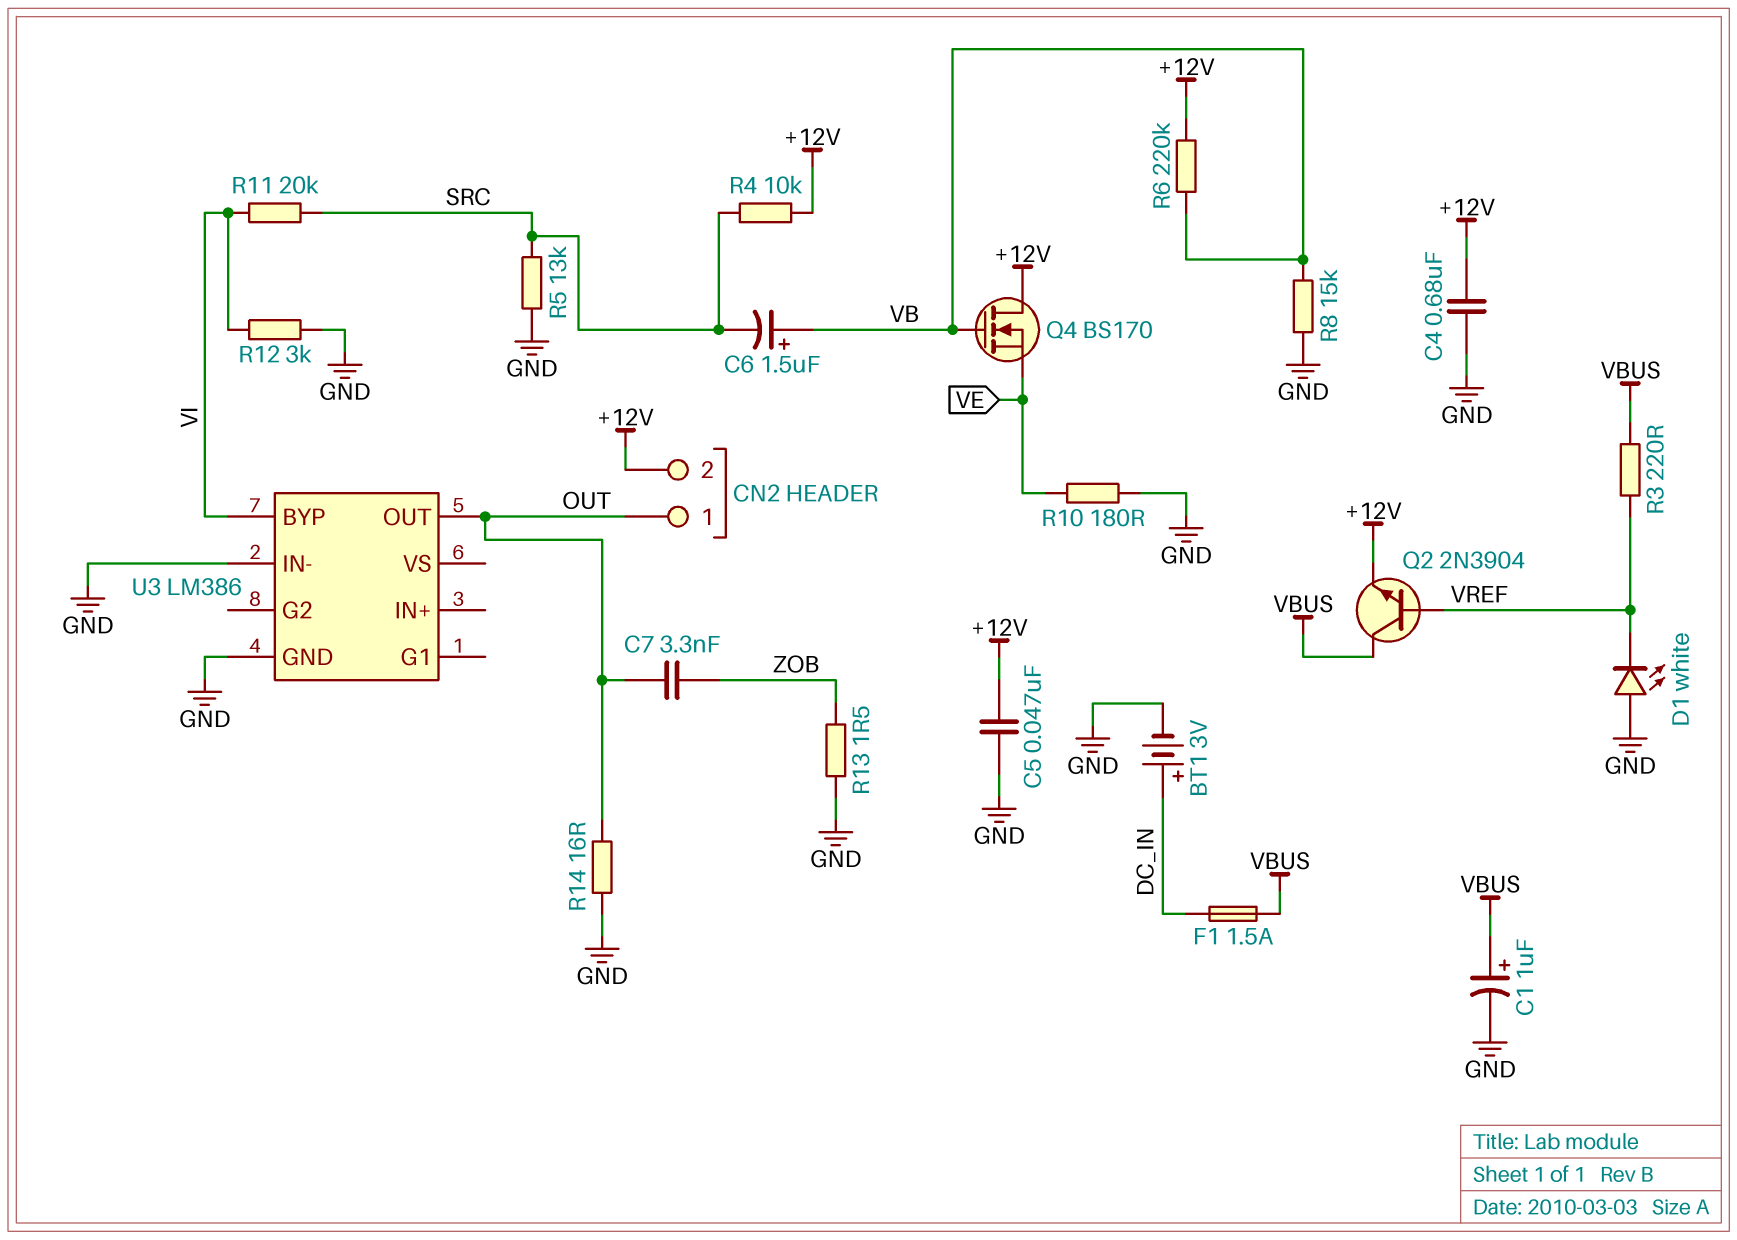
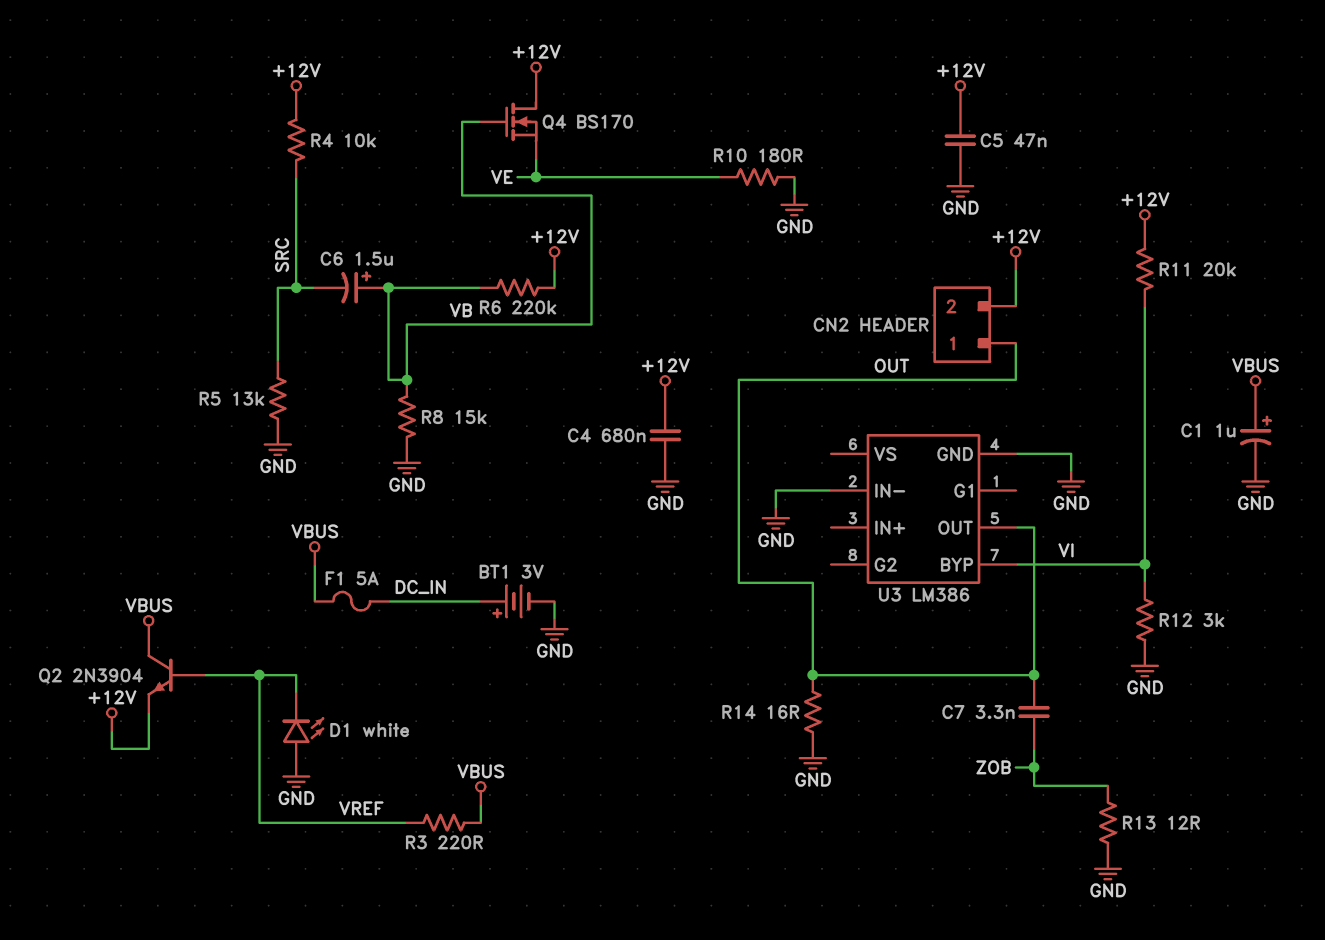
F1: 1.5A (DC_IN, VBUS) -> 5A (DC_IN, VBUS)
R11: 20k (SRC, VI) -> 20k (+12V, VI)
R13: 1.5 (GND, ZOB) -> 12 (GND, ZOB)

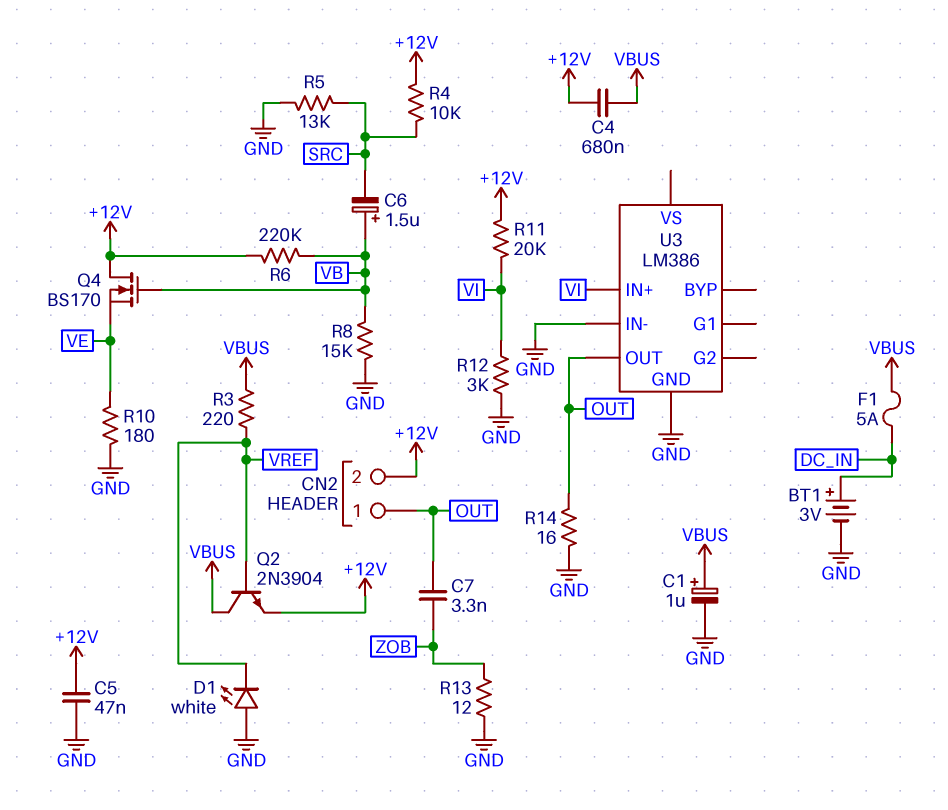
C4: 680nF (+12V, GND) -> 680nF (+12V, VBUS)
U3 pin BYP: VI -> none
U3 pin IN+: none -> VI

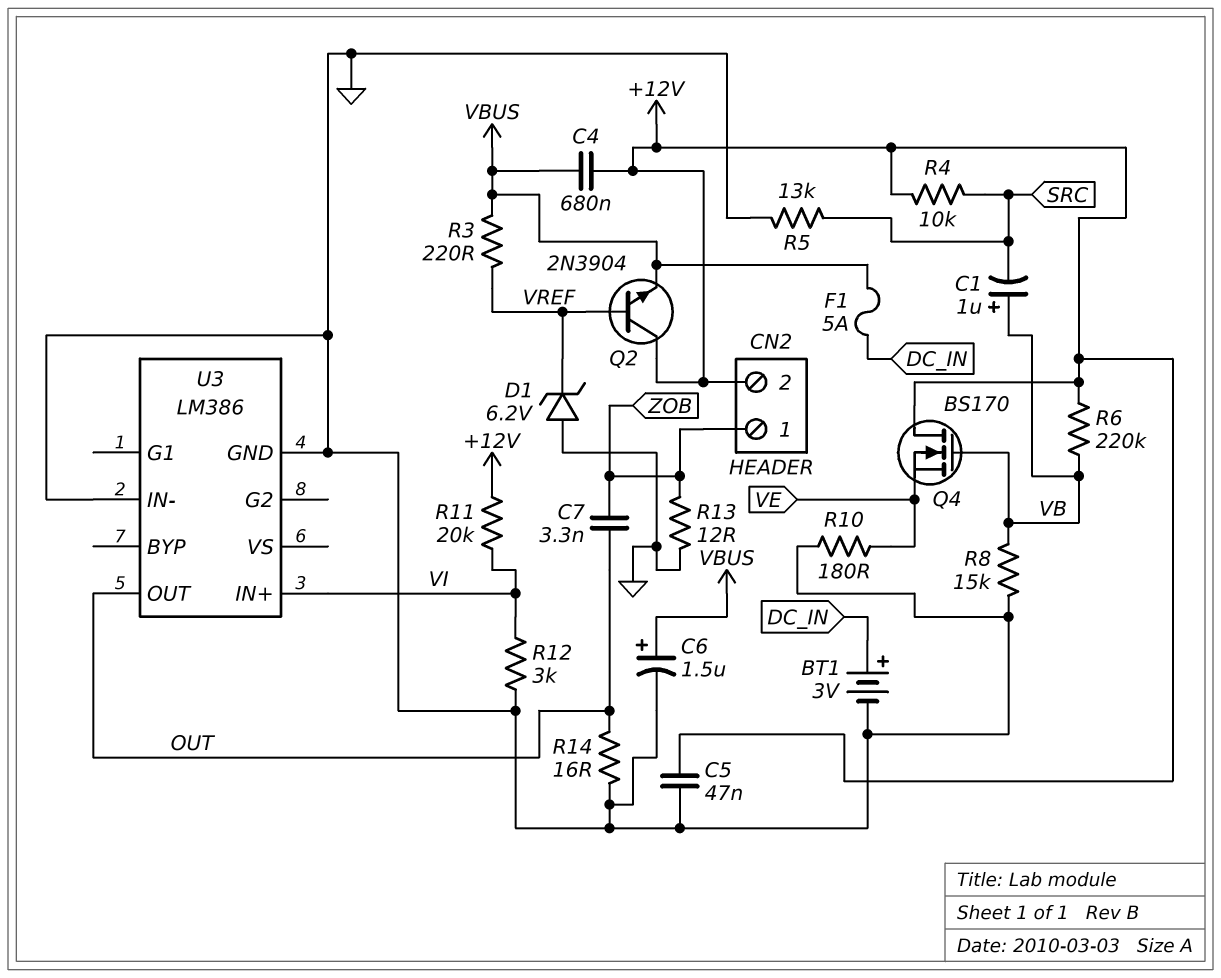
C1: 1uF (plus VBUS, minus GND) -> 1uF (plus VB, minus SRC)
C6: 1.5uF (plus VB, minus SRC) -> 1.5uF (plus VBUS, minus GND)
CN2 pin 1: OUT -> ZOB
D1: LED white (A GND, K VREF) -> zener 6.2V (A GND, K VREF)
Q2: NPN 2N3904 (B VREF, C VBUS, E +12V) -> NPN 2N3904 (B VREF, C +12V, E VBUS)

